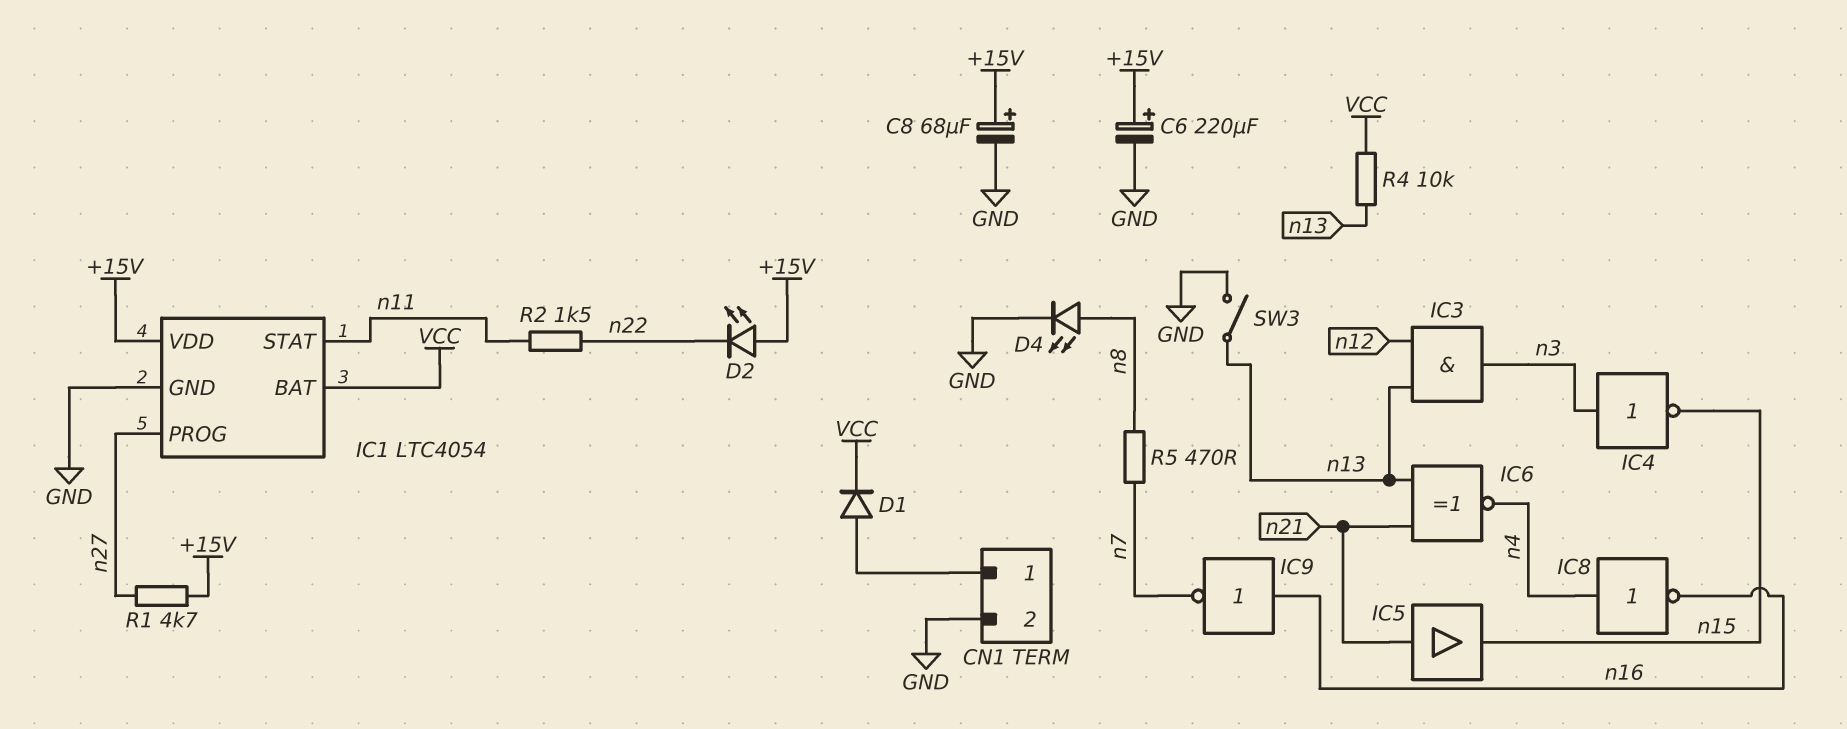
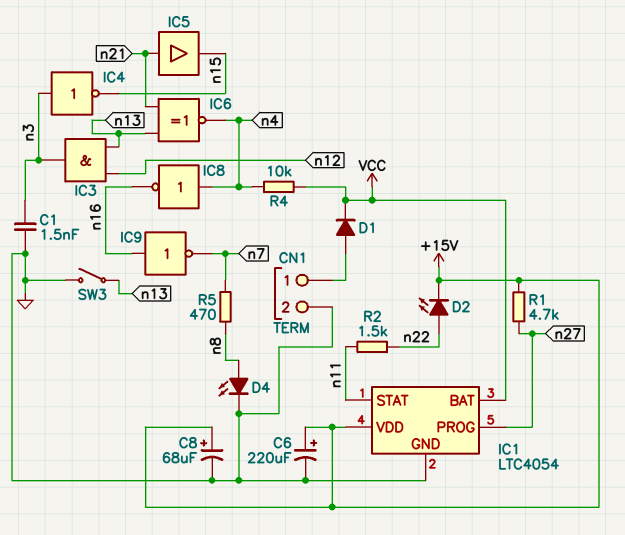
C1: none -> 1.5nF (GND, n3)
D2: LED (A +15V, K n22) -> LED (A n22, K +15V)
R4: 10k (VCC, n13) -> 10k (VCC, n4)

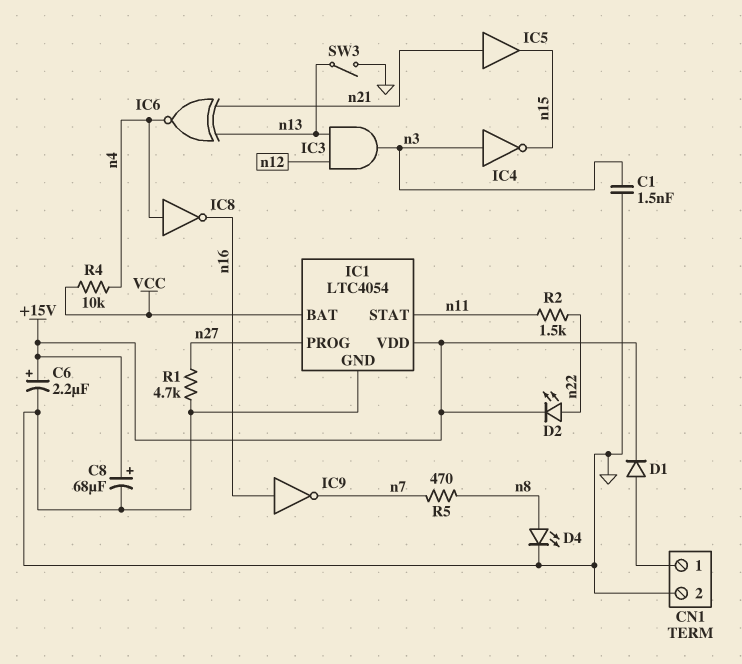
C6: 220uF (plus +15V, minus GND) -> 2.2uF (plus +15V, minus GND)
D1: diode (A CN1/1, K VCC) -> diode (A CN1/1, K +15V)
R1: 4.7k (+15V, n27) -> 4.7k (GND, n27)

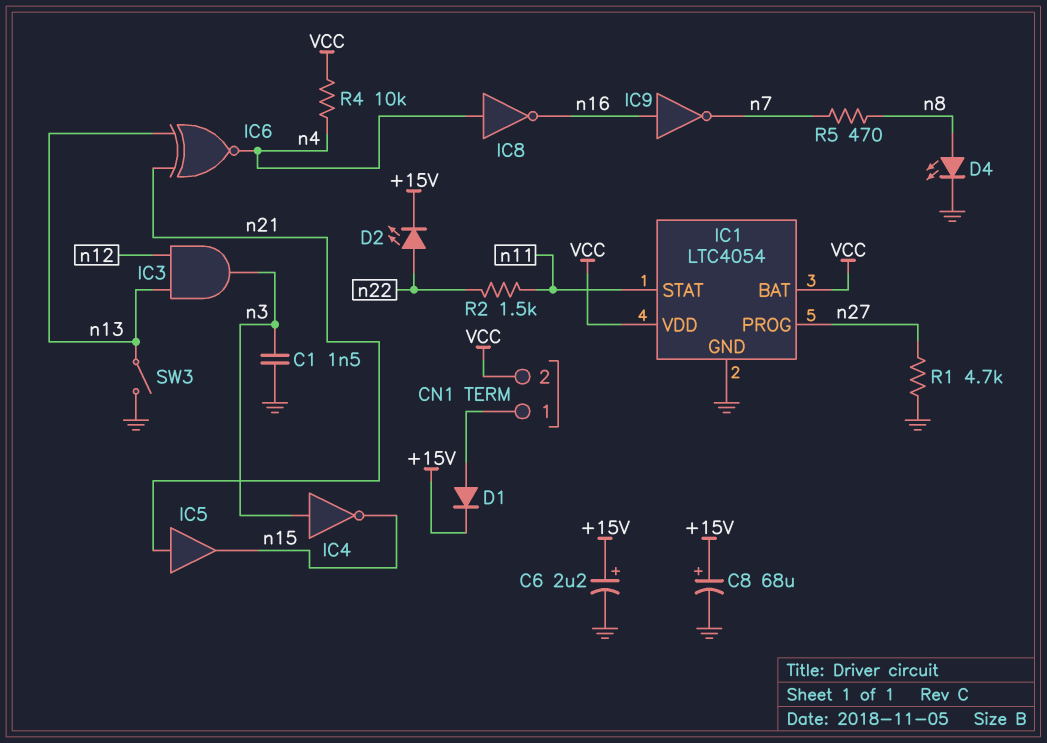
CN1 pin 2: GND -> VCC
IC1 pin VDD: +15V -> VCC

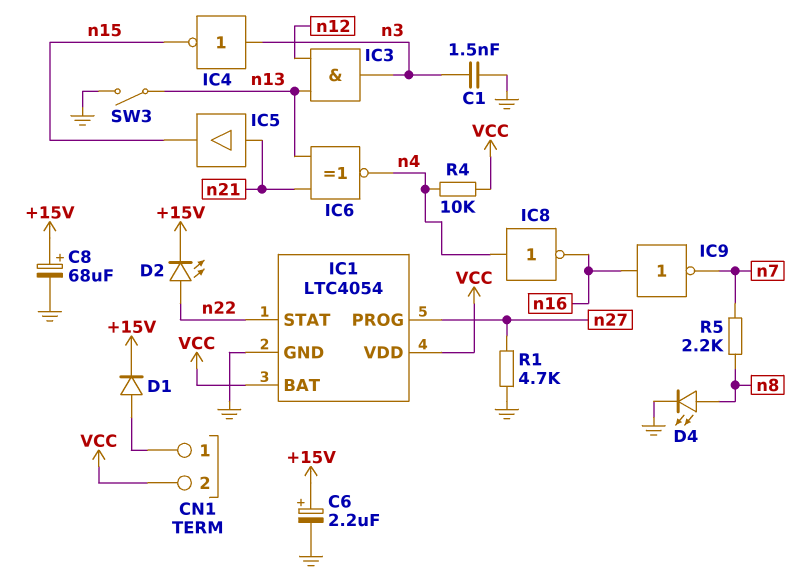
IC1 pin STAT: n11 -> n22
R2: 1.5k (n11, n22) -> none
R5: 470 (n7, n8) -> 2.2k (n7, n8)

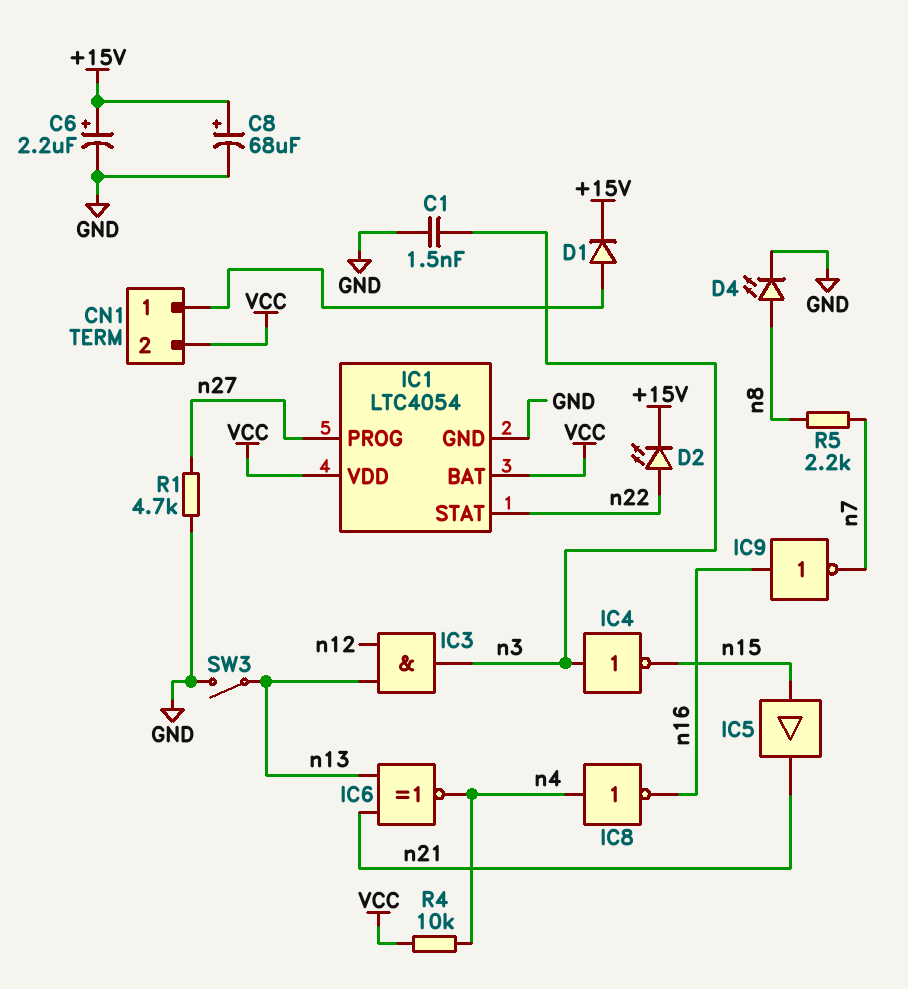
IC5: buffer (in n21, out n15) -> buffer (in n15, out n21)

